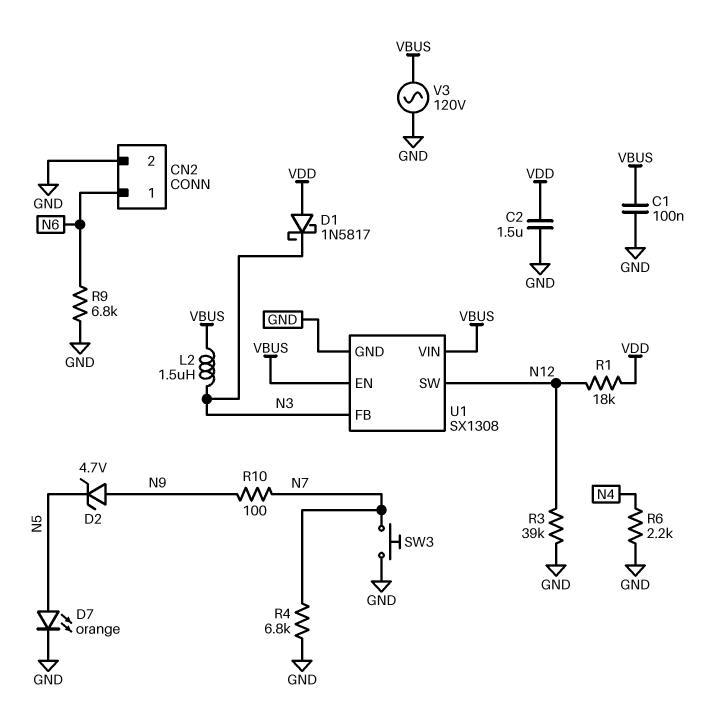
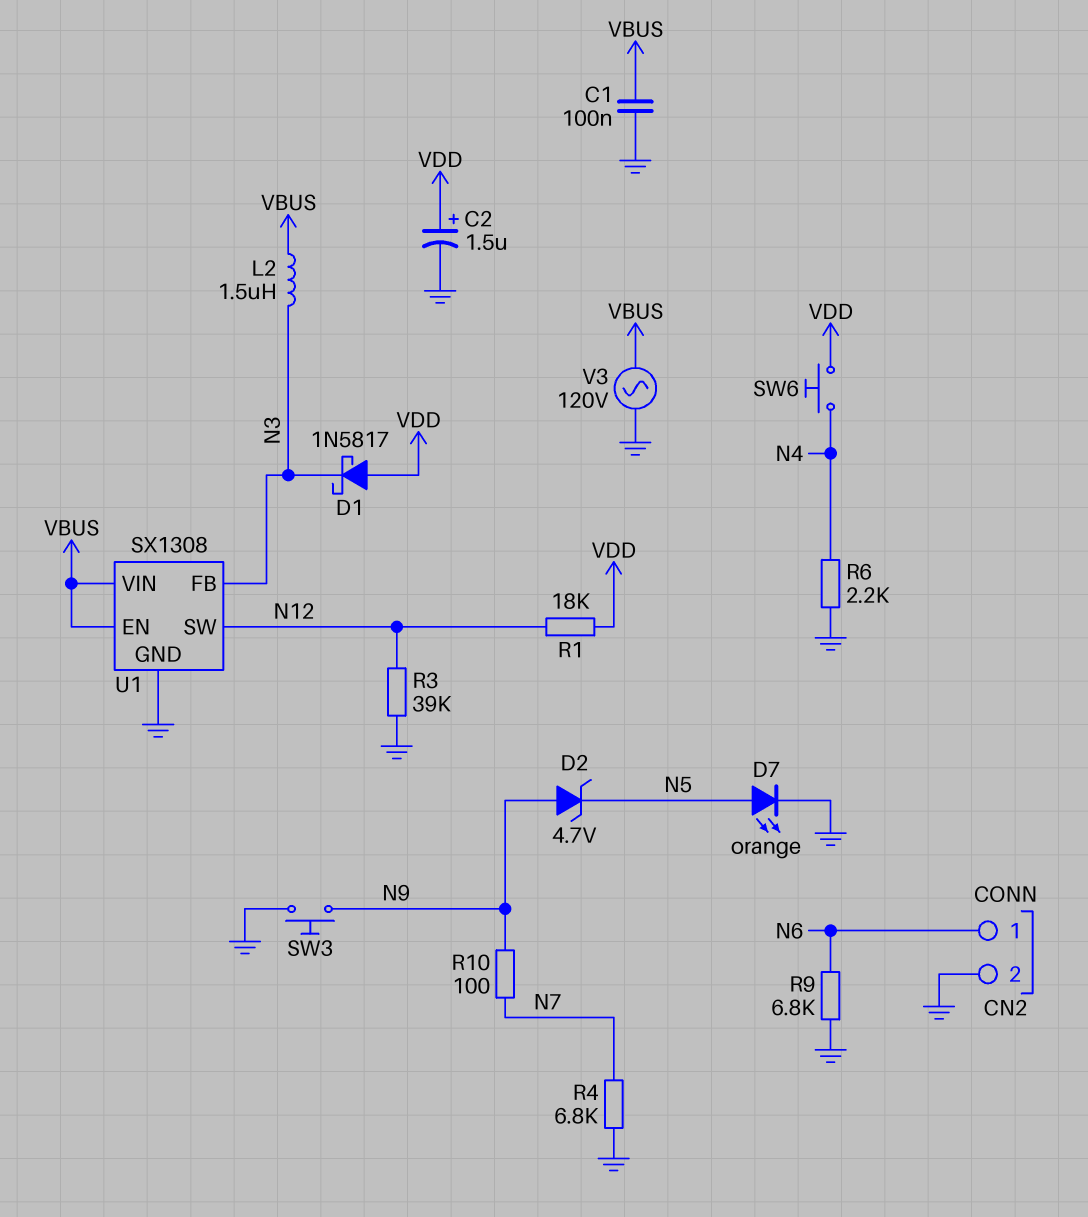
C2: 1.5uF (GND, VDD) -> 1.5uF (plus VDD, minus GND)
SW3: button (GND, N7) -> button (GND, N9)
SW6: none -> button (N4, VDD)

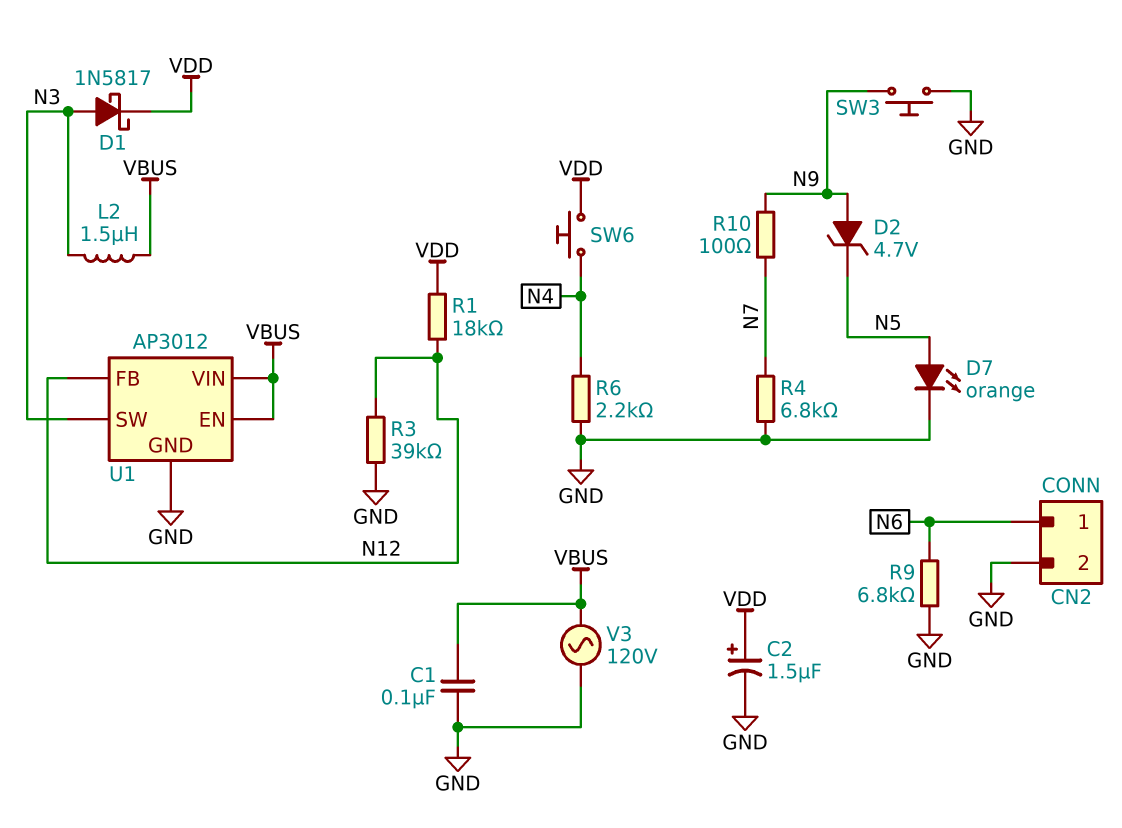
D1: schottky 1N5817 (A VDD, K N3) -> schottky 1N5817 (A N3, K VDD)
U1: SX1308 -> AP3012
U1 pin FB: N3 -> N12
U1 pin SW: N12 -> N3

